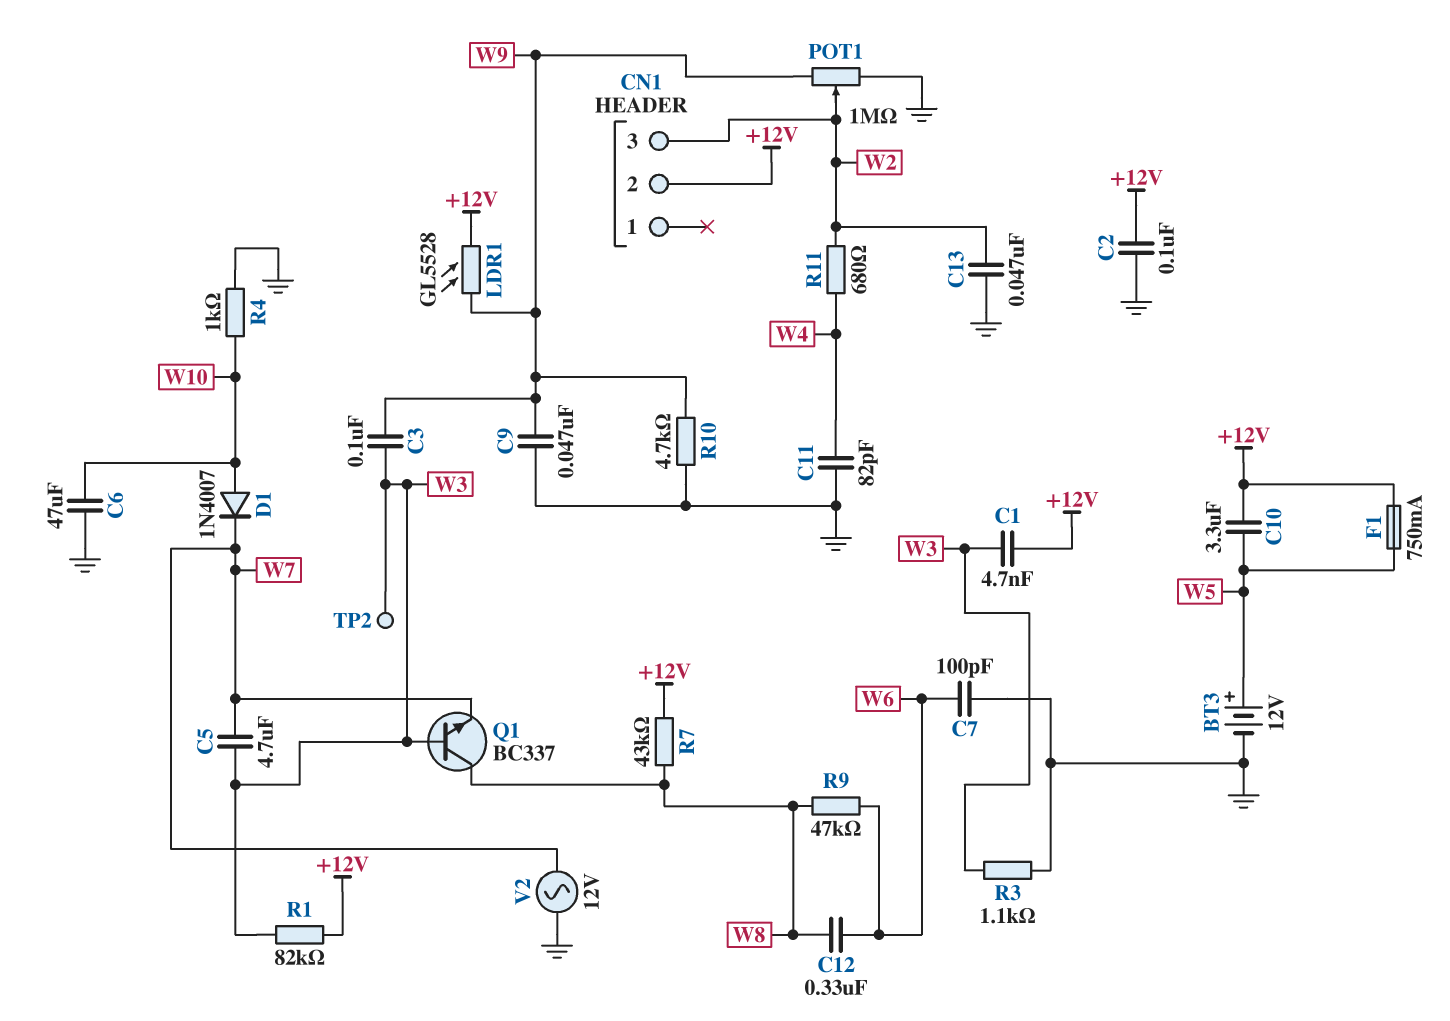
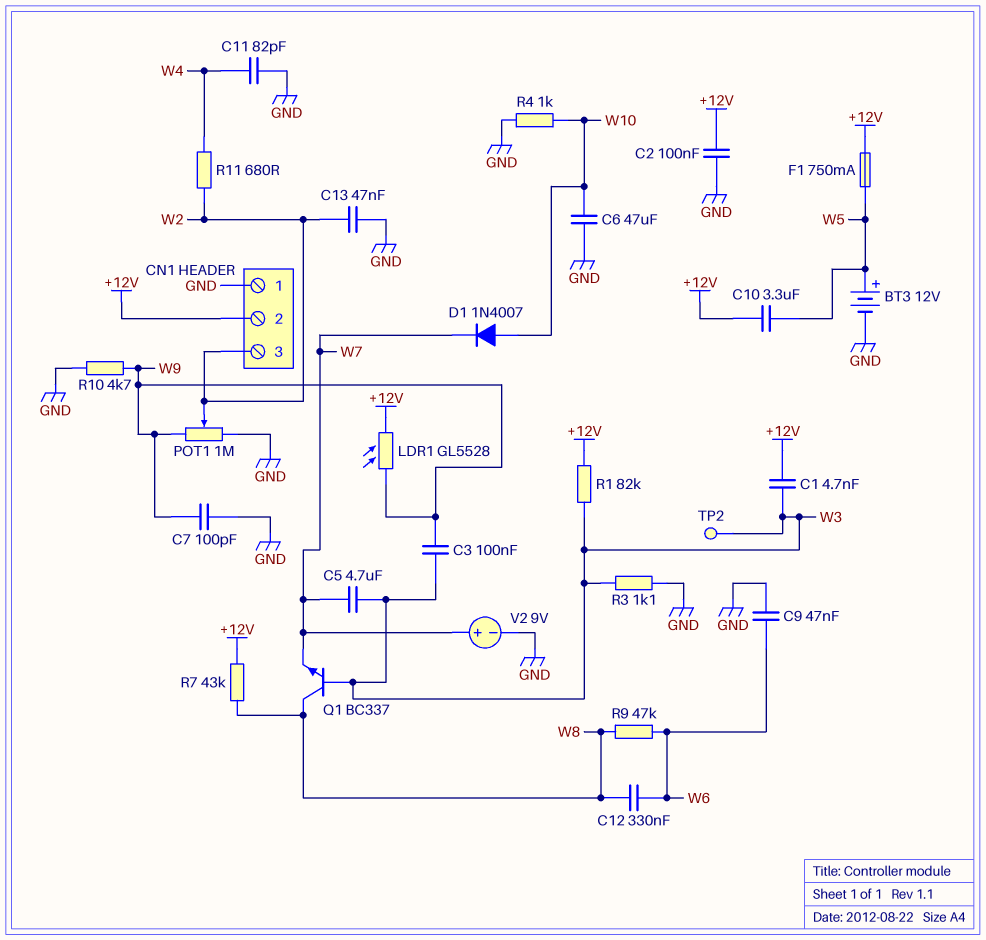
C7: 100pF (GND, W6) -> 100pF (GND, W9)
C9: 47nF (GND, W9) -> 47nF (GND, W6)
CN1 pin 1: none -> GND
V2: AC 12V (GND, W7) -> 9V (plus W7, minus GND)

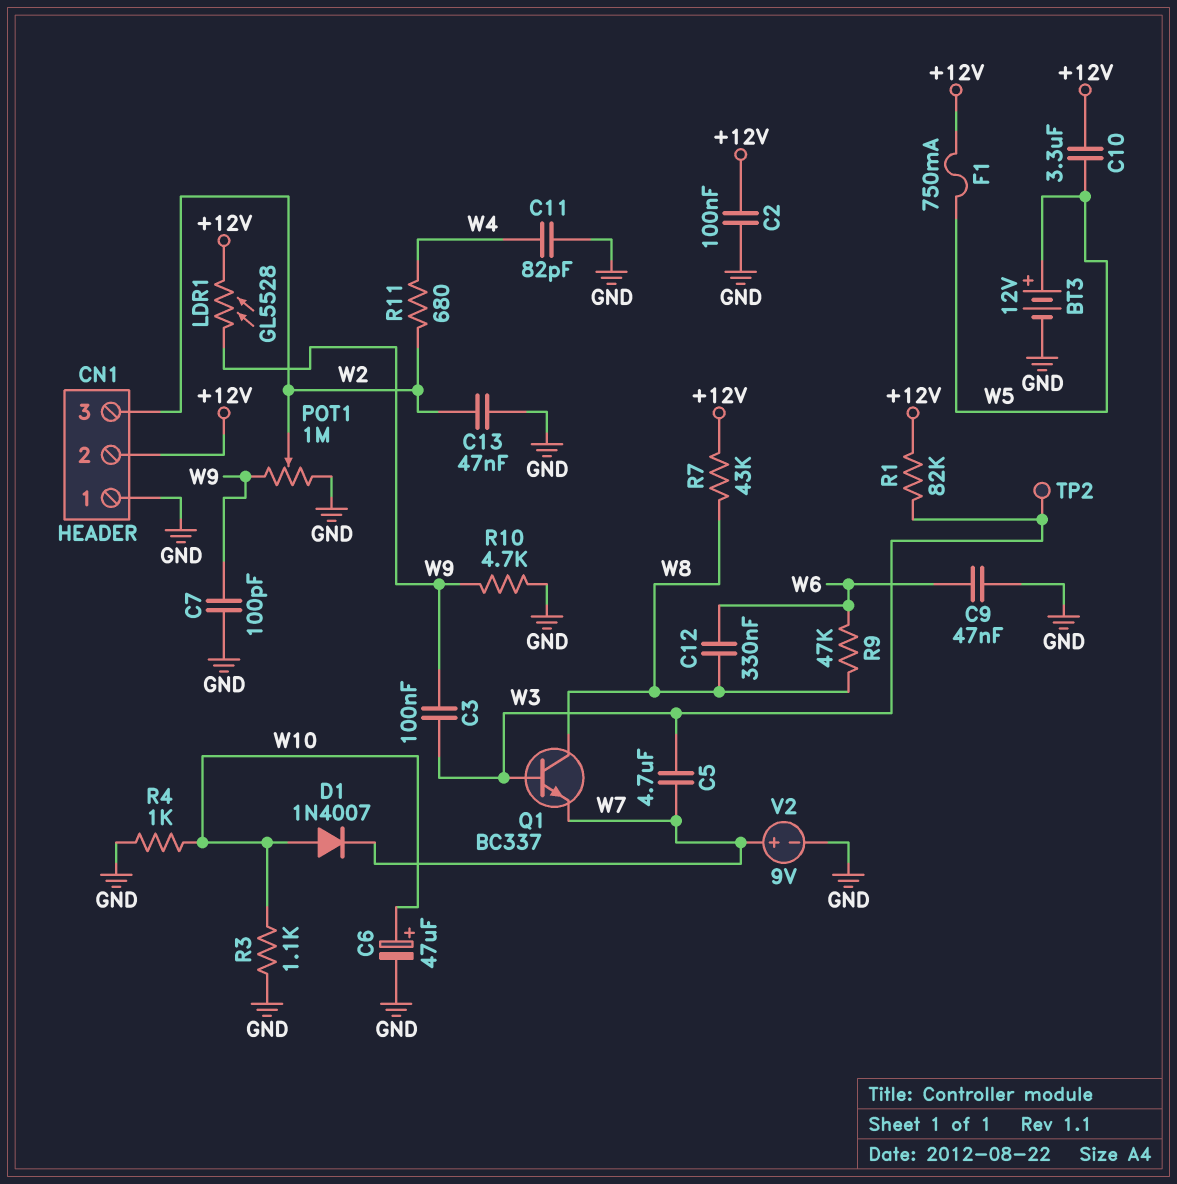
C1: 4.7nF (+12V, W3) -> none
C6: 47uF (GND, W10) -> 47uF (plus W10, minus GND)
R3: 1.1k (GND, W3) -> 1.1k (GND, W10)

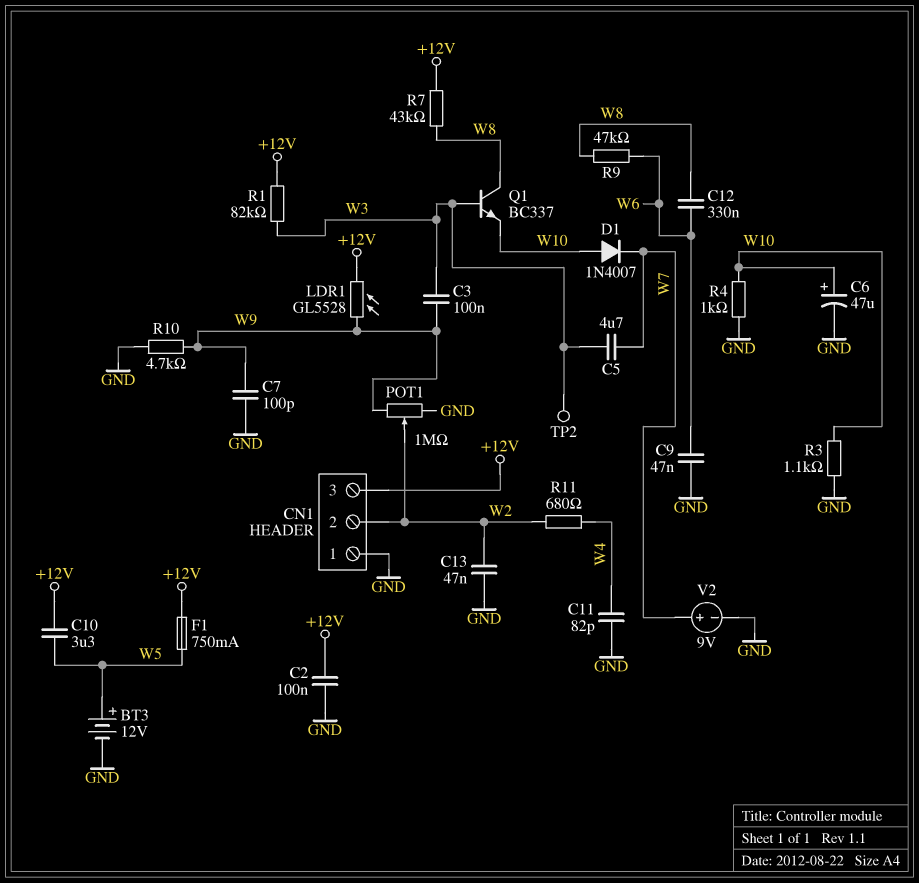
CN1 pin 2: +12V -> W2
CN1 pin 3: W2 -> +12V
Q1: NPN BC337 (B W3, C W8, E W7) -> NPN BC337 (B W3, C W8, E W10)

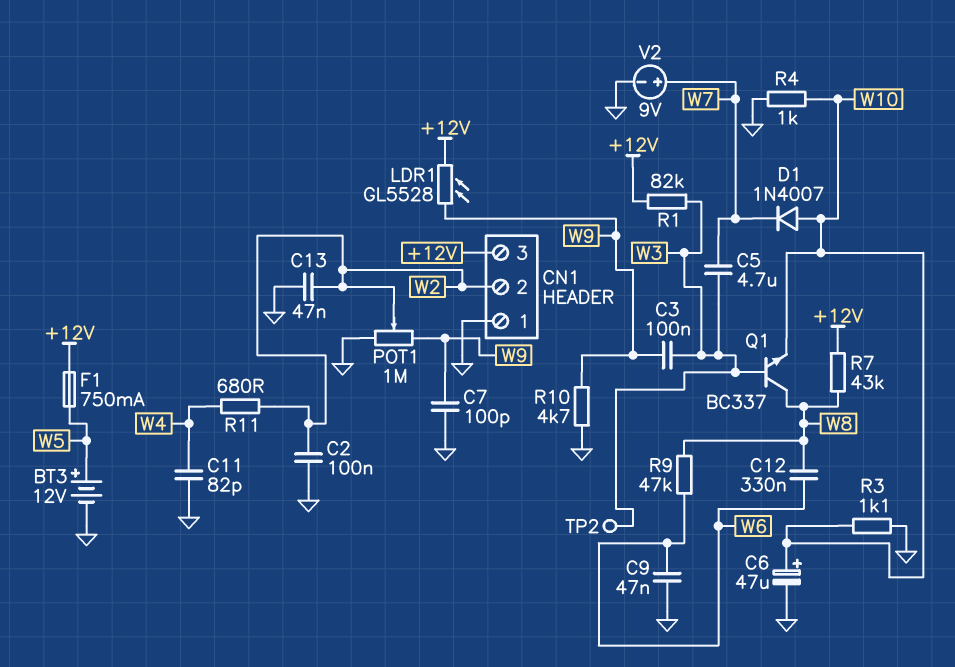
C2: 100nF (+12V, GND) -> 100nF (GND, W2)
C10: 3.3uF (+12V, W5) -> none

